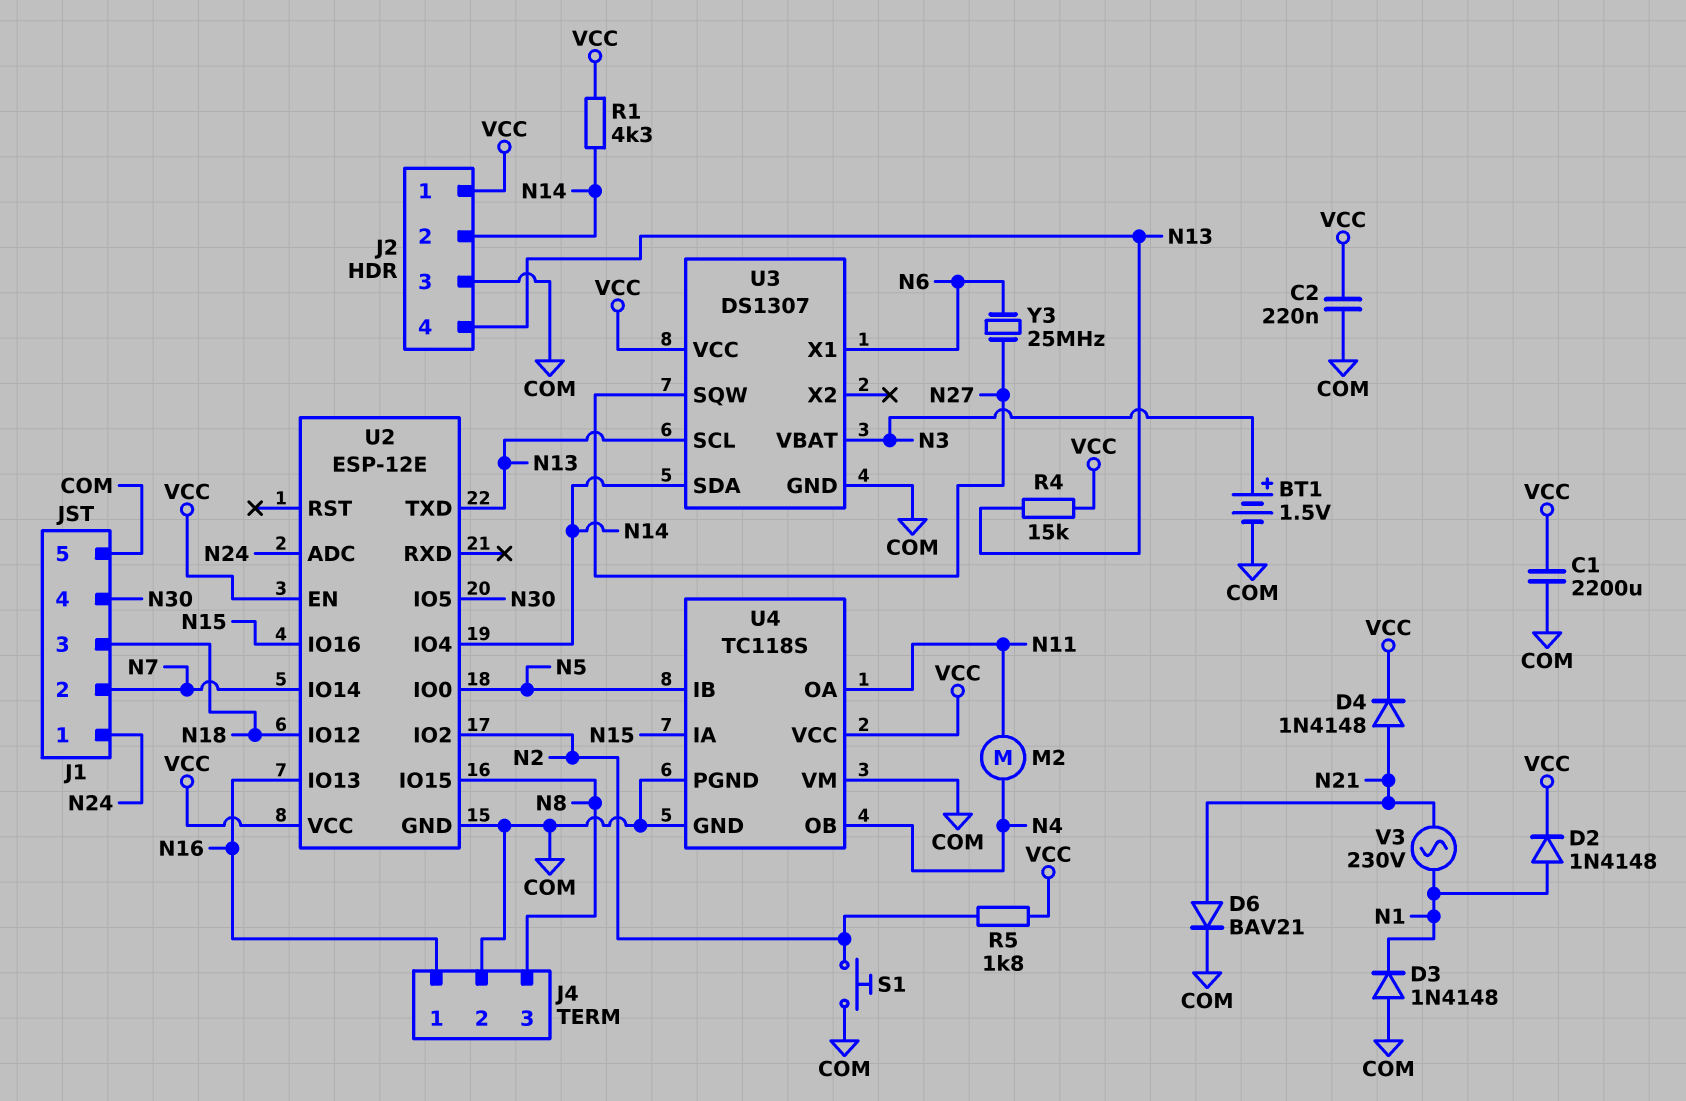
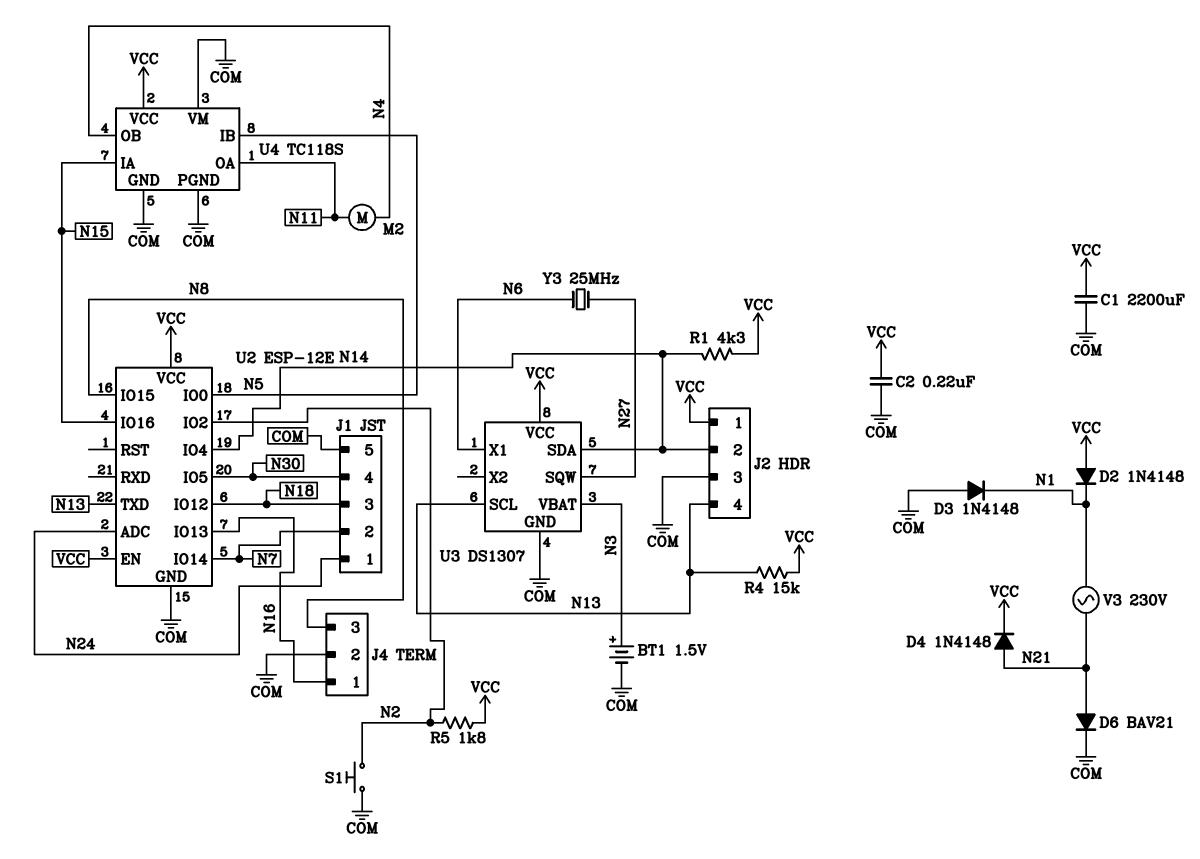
D2: diode 1N4148 (A N1, K VCC) -> diode 1N4148 (A VCC, K N1)

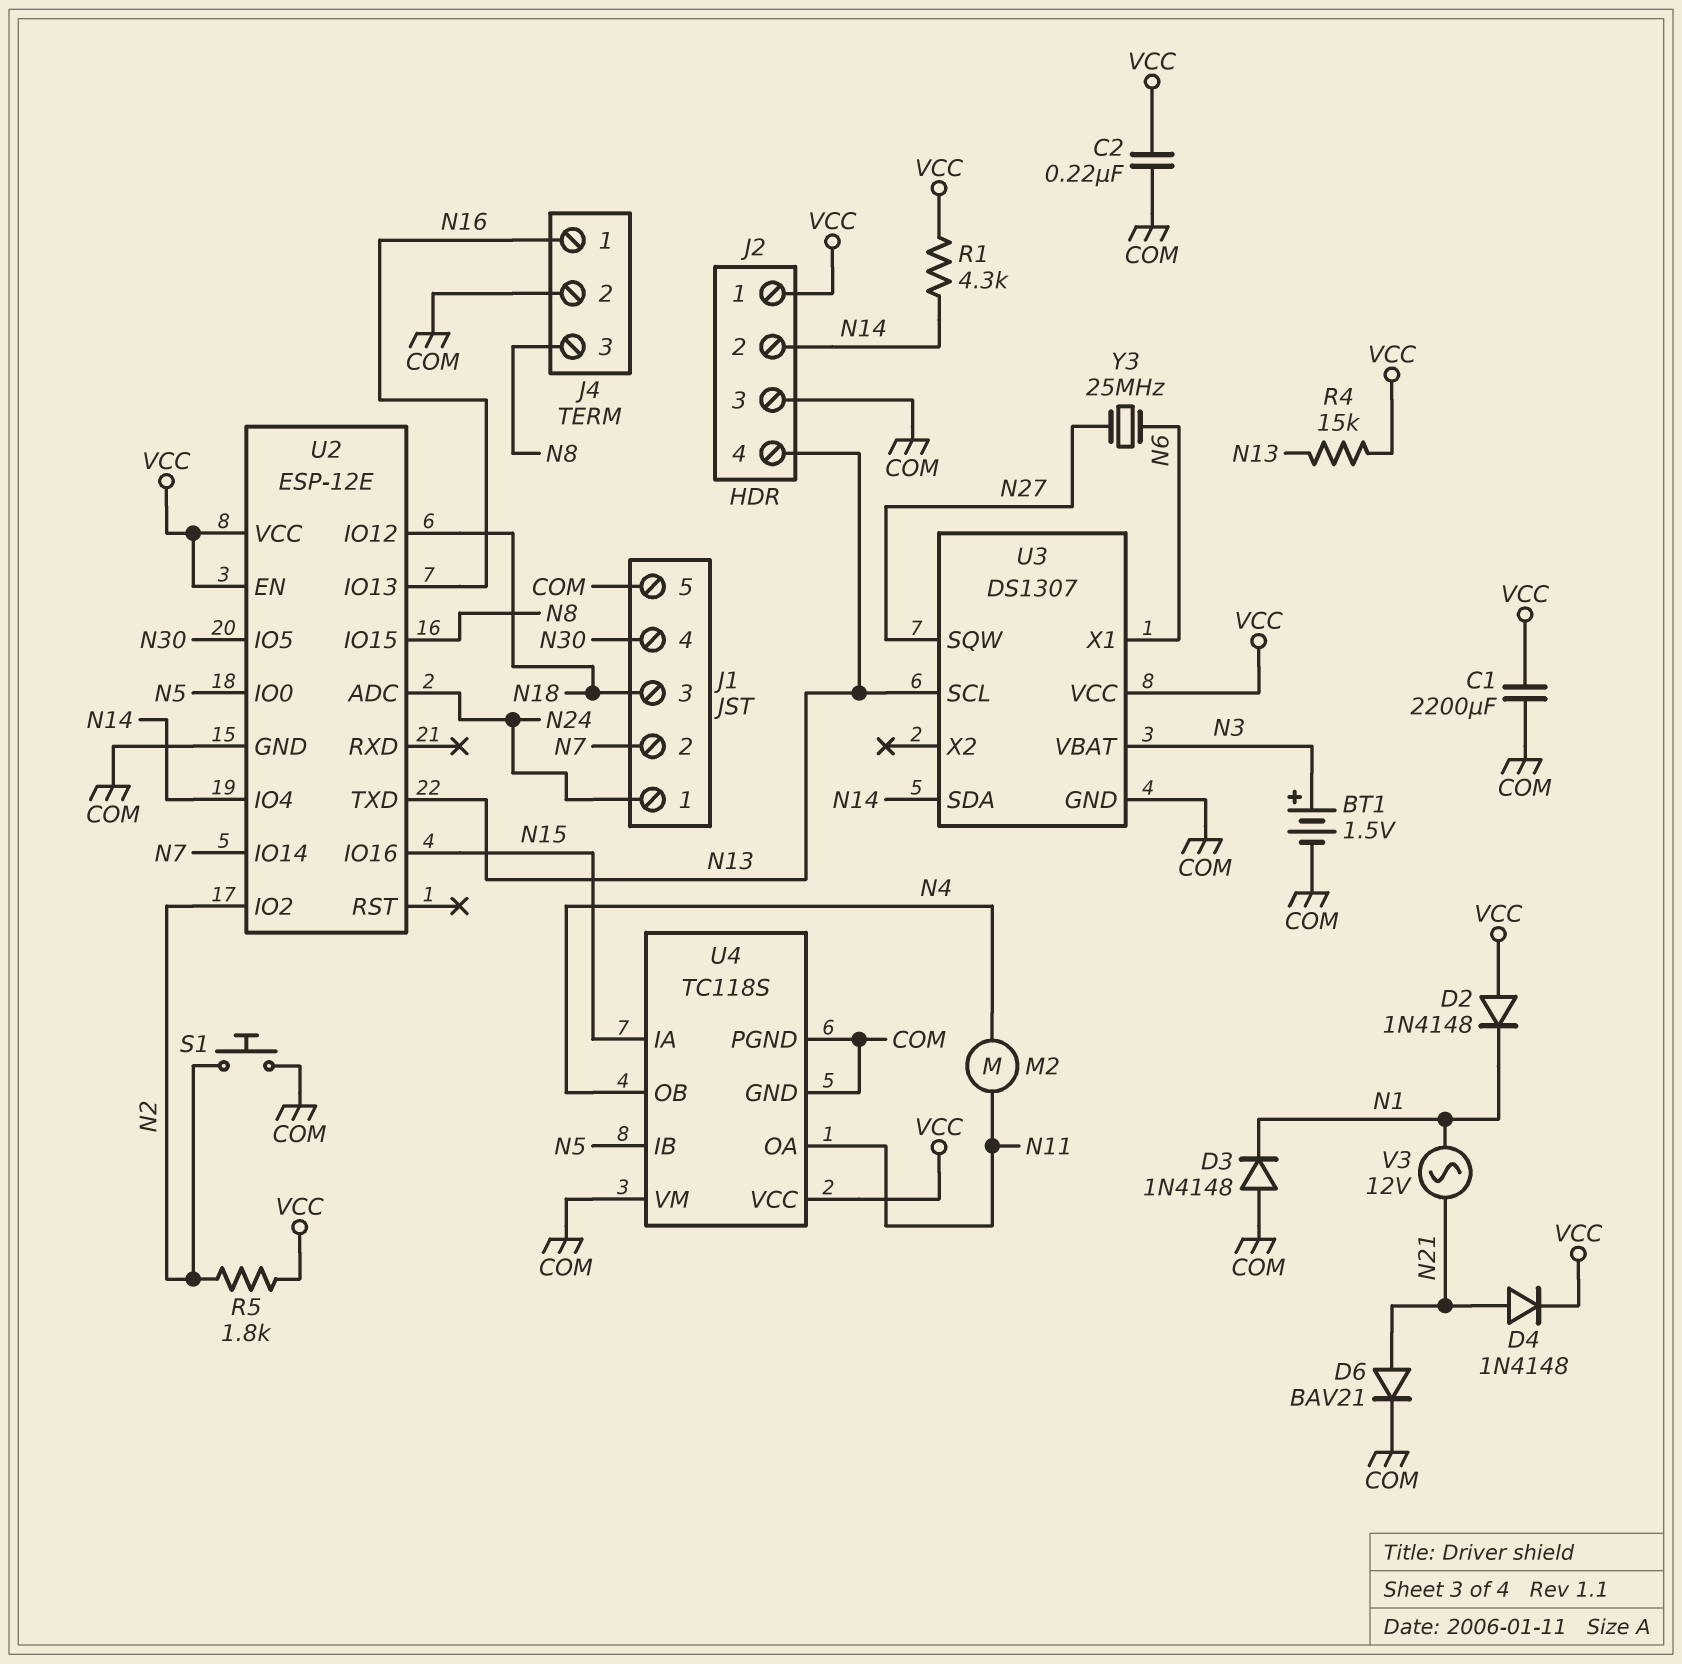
V3: AC 230V (N1, N21) -> AC 12V (N1, N21)

